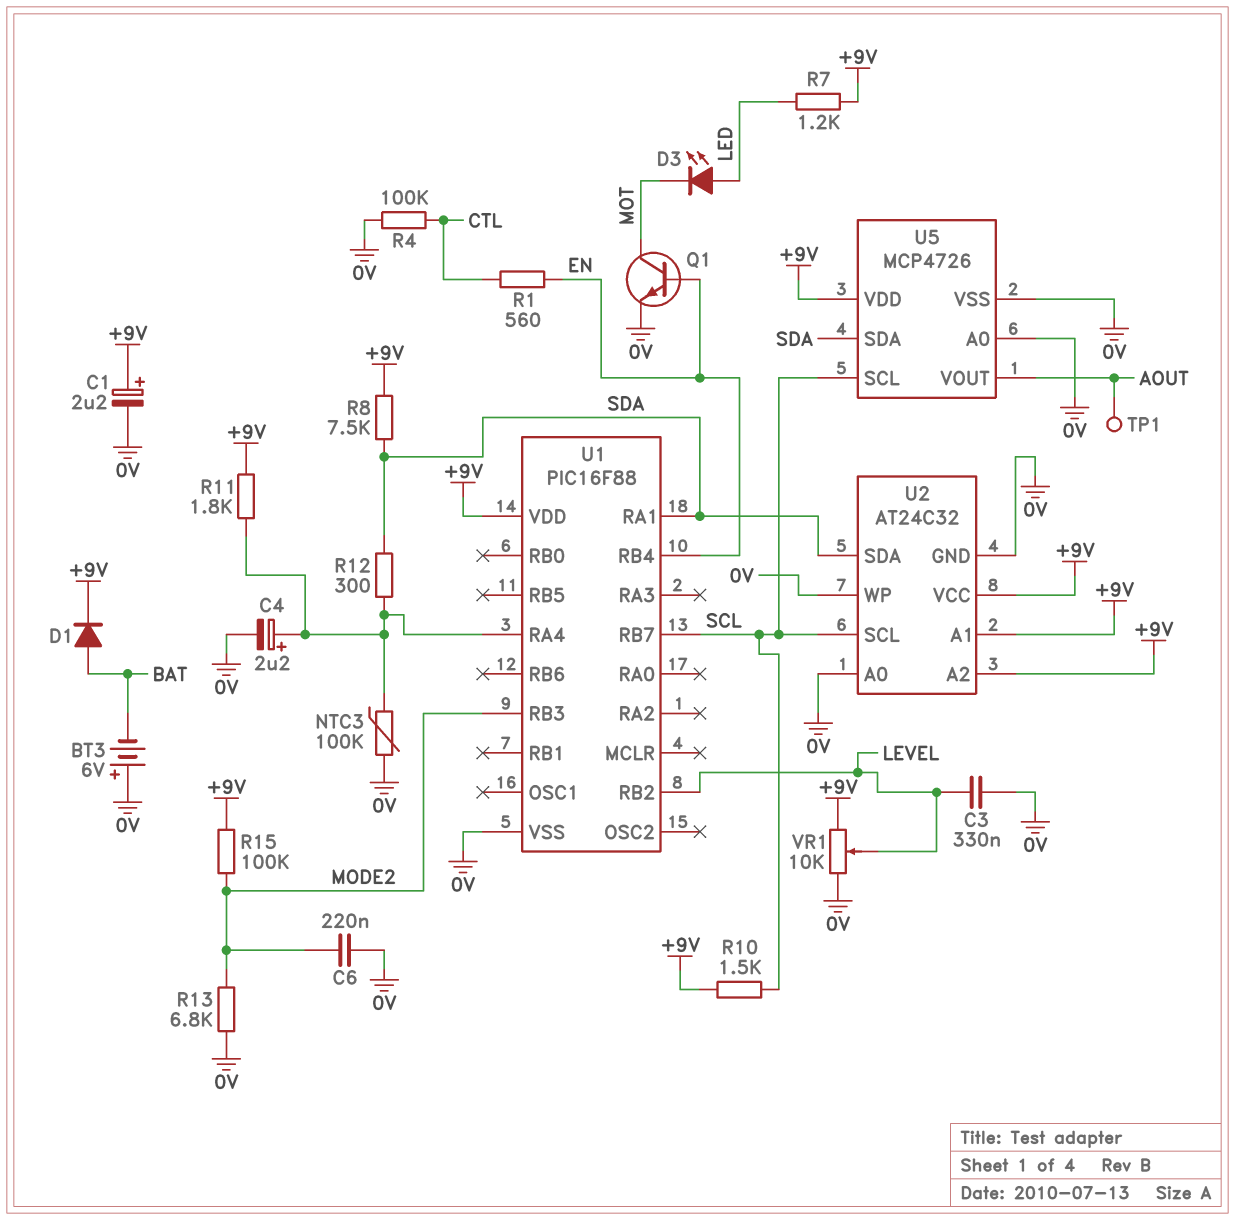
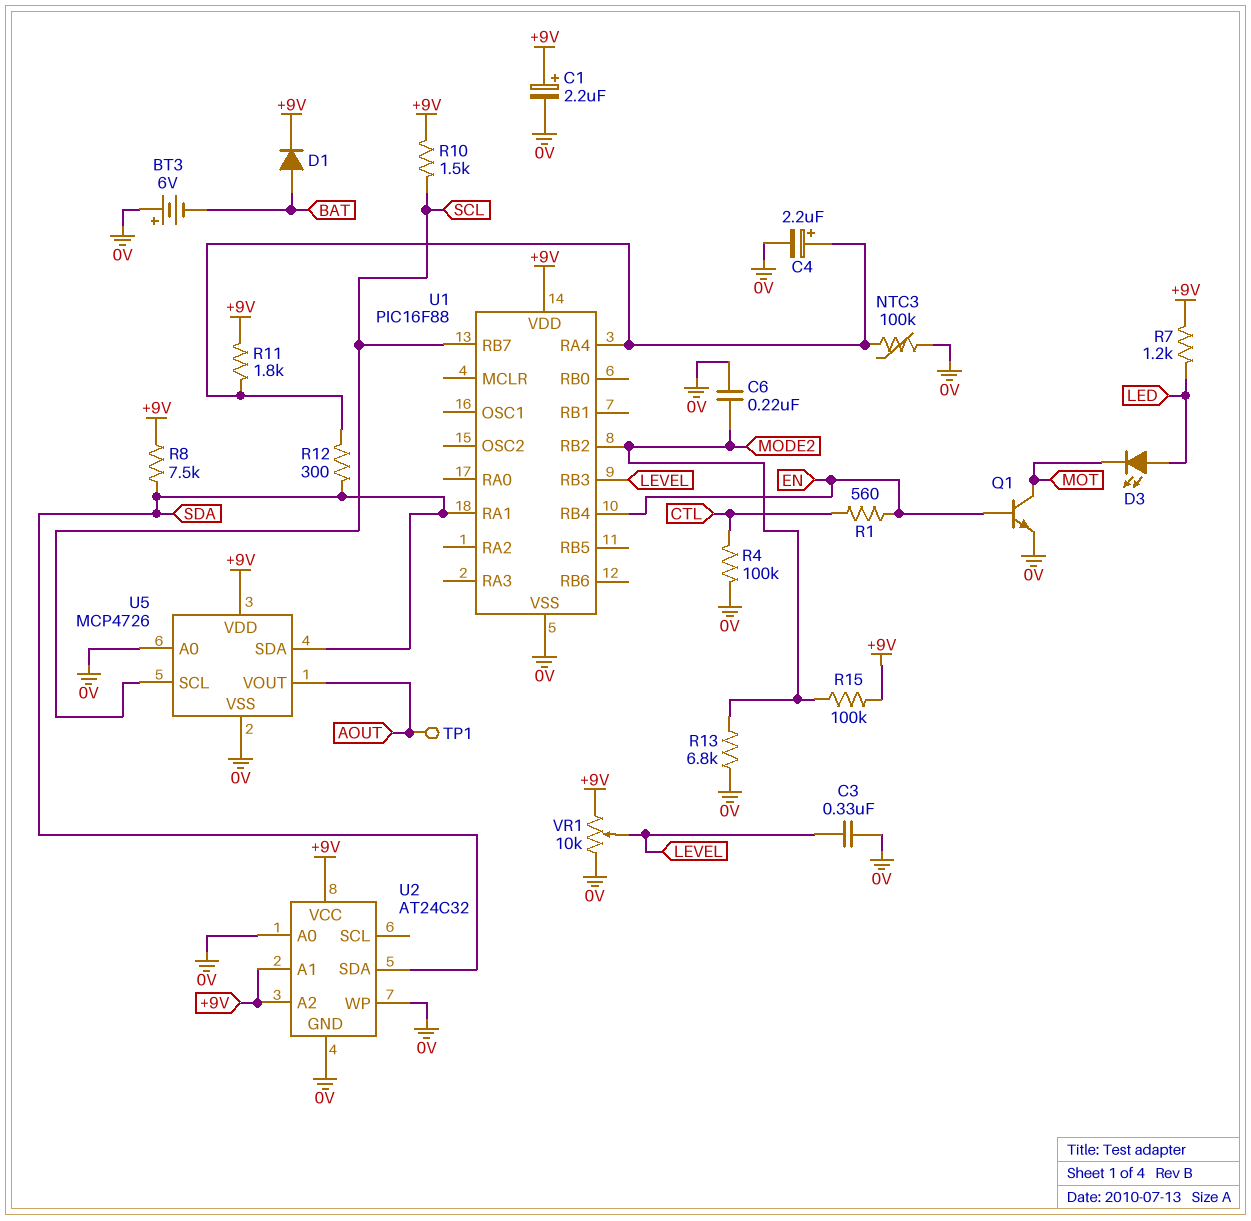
U1 pin RB2: LEVEL -> MODE2
U1 pin RB3: MODE2 -> LEVEL
U2 pin SCL: SCL -> none

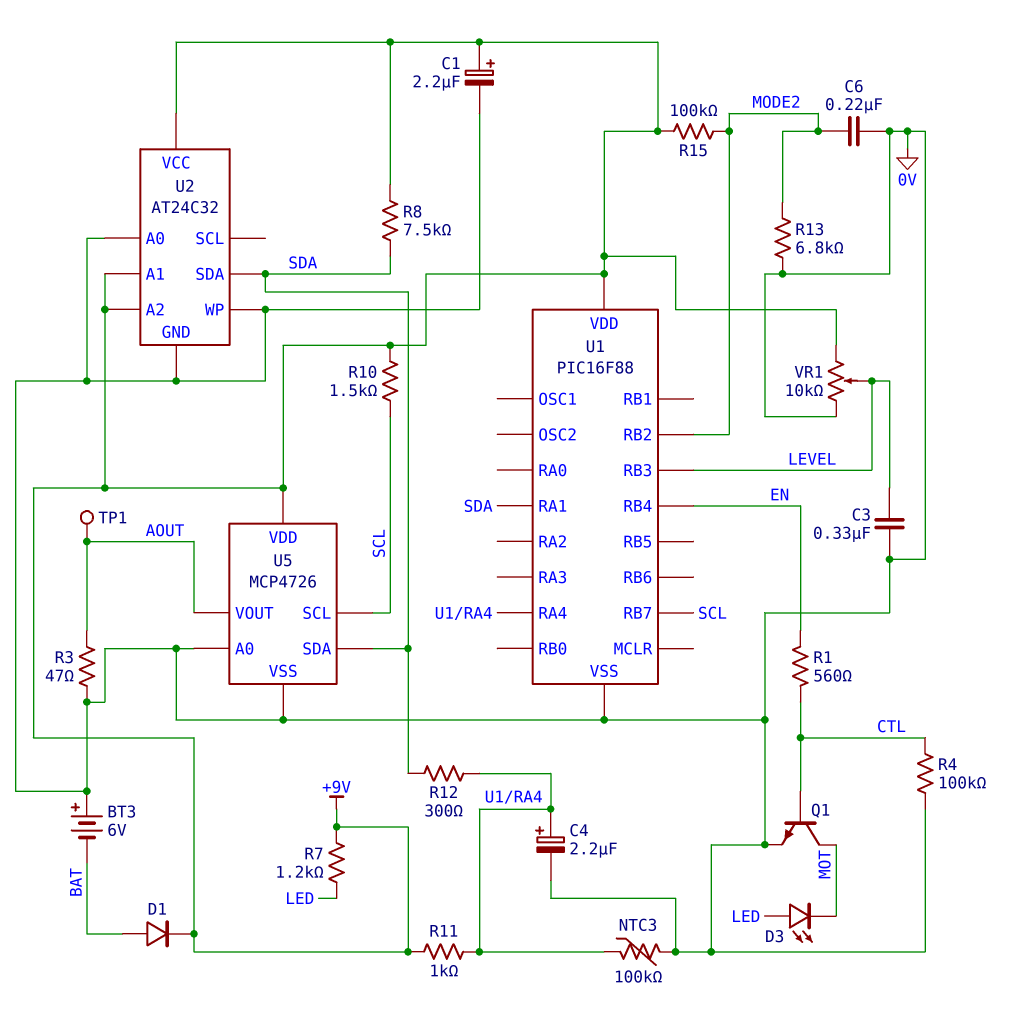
Q1: NPN (B EN, C MOT, E 0V) -> NPN (B CTL, C MOT, E 0V)
R3: none -> 47 (0V, AOUT)
R11: 1.8k (+9V, U1/RA4) -> 1k (+9V, U1/RA4)

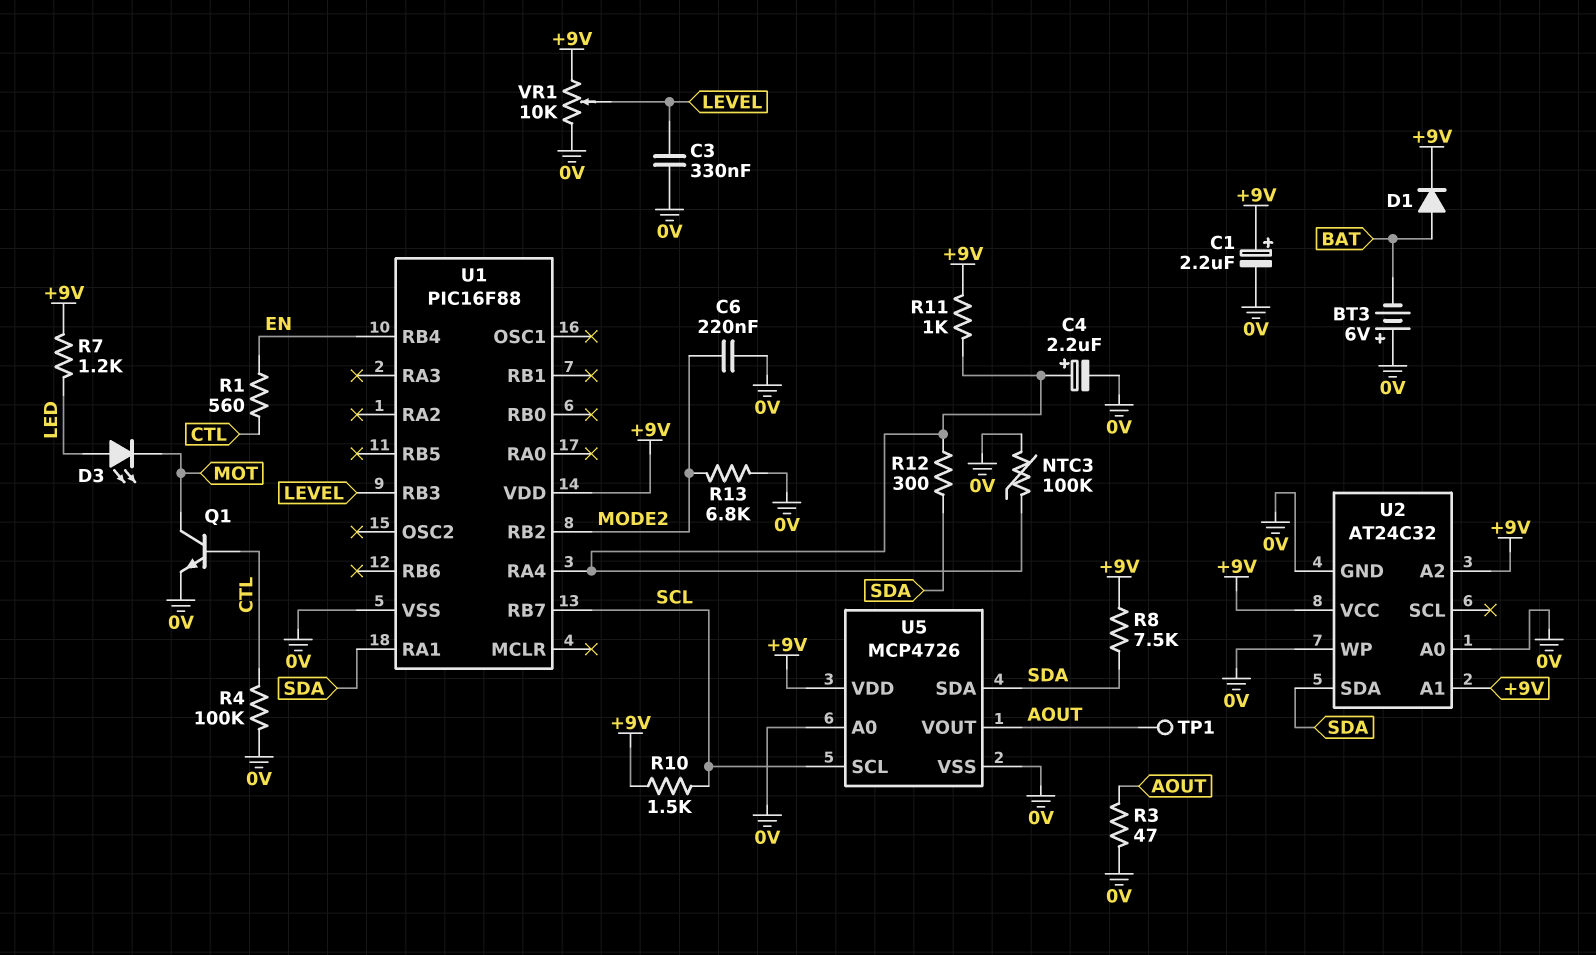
R15: 100k (+9V, MODE2) -> none

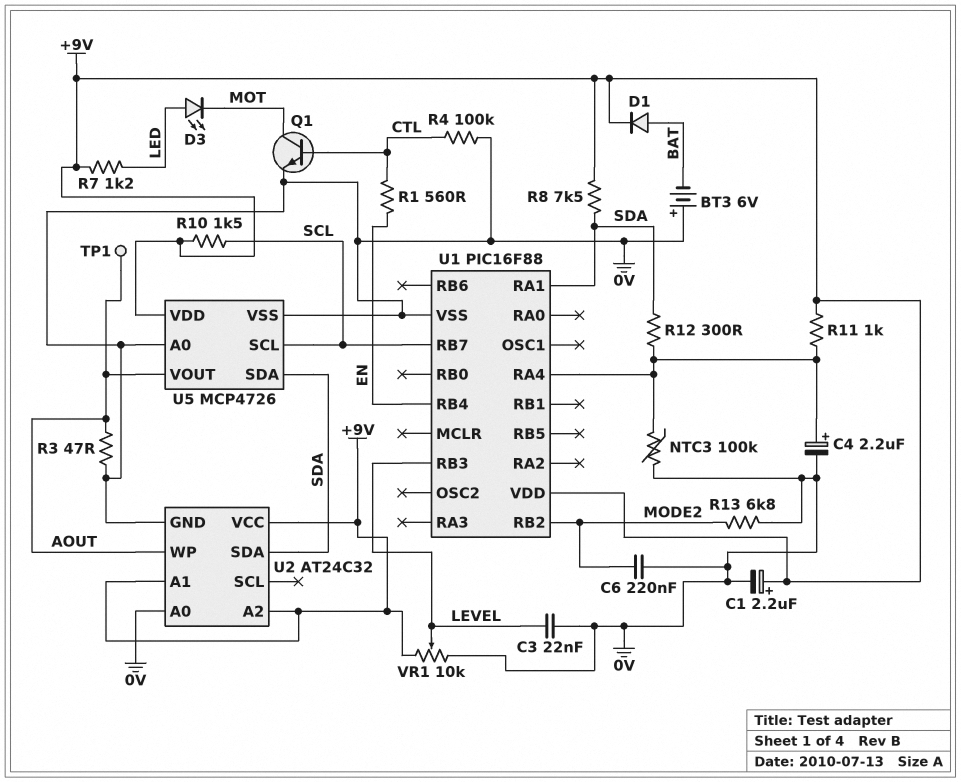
C3: 330nF (0V, LEVEL) -> 22nF (0V, LEVEL)
U2 pin WP: 0V -> AOUT

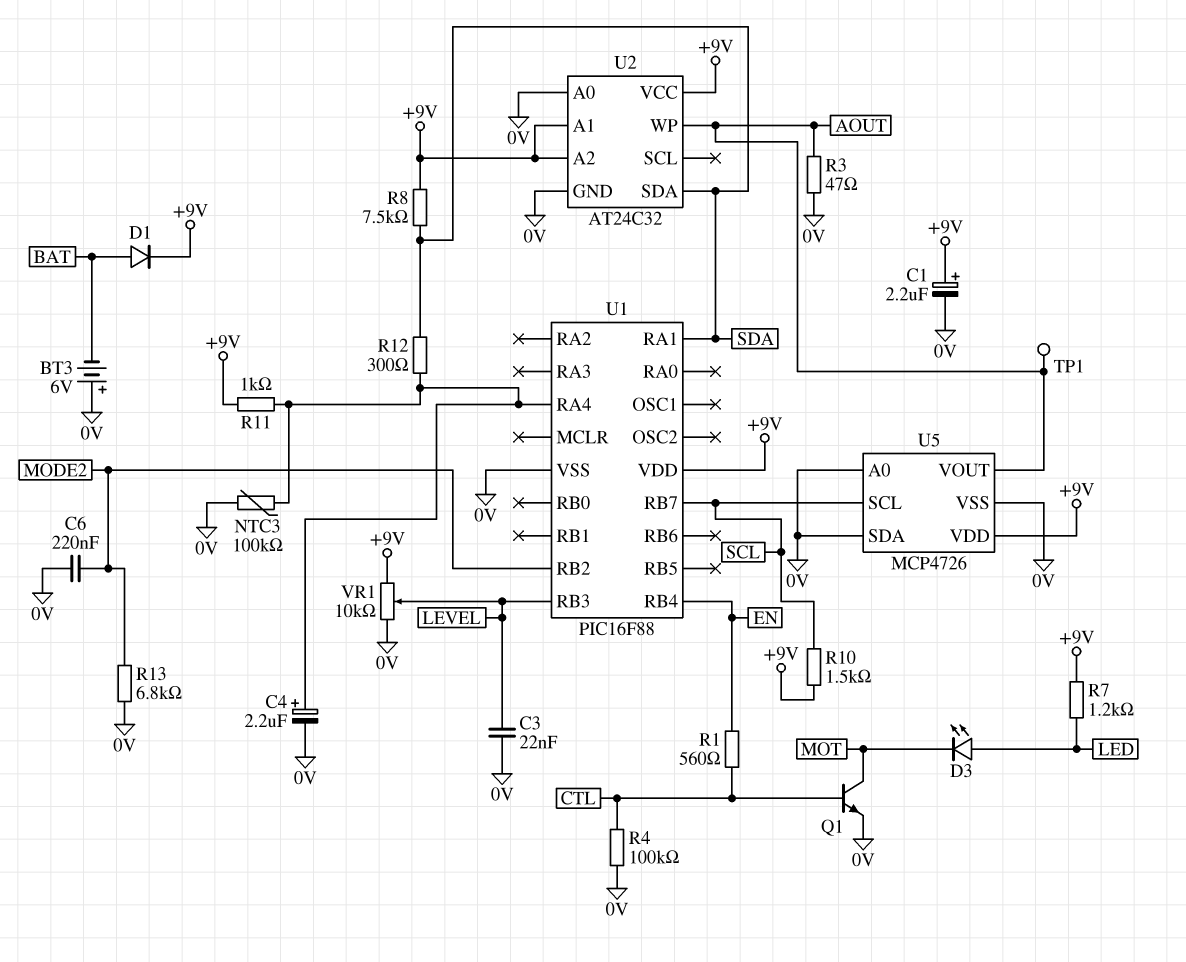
U5 pin SDA: SDA -> 0V

